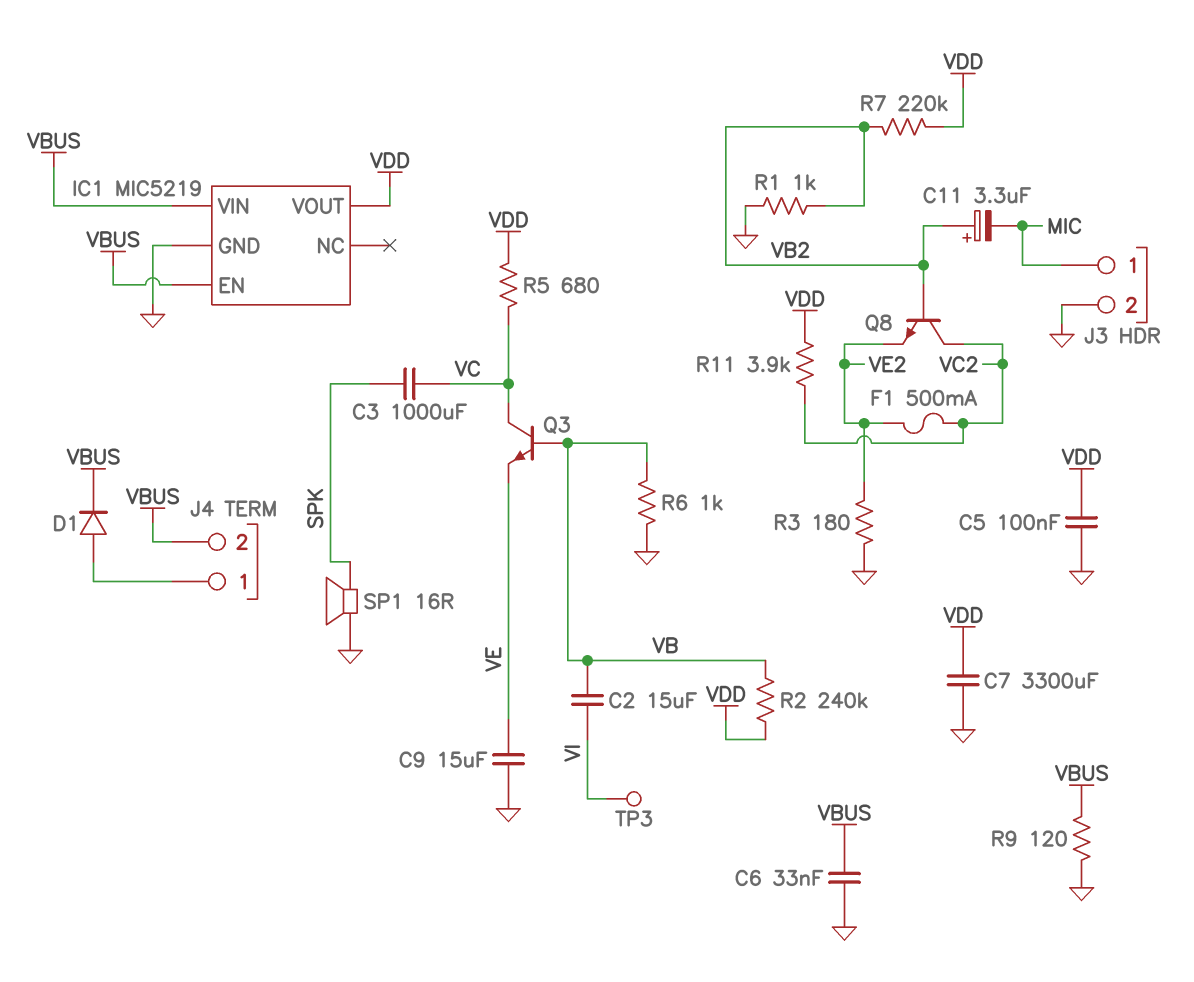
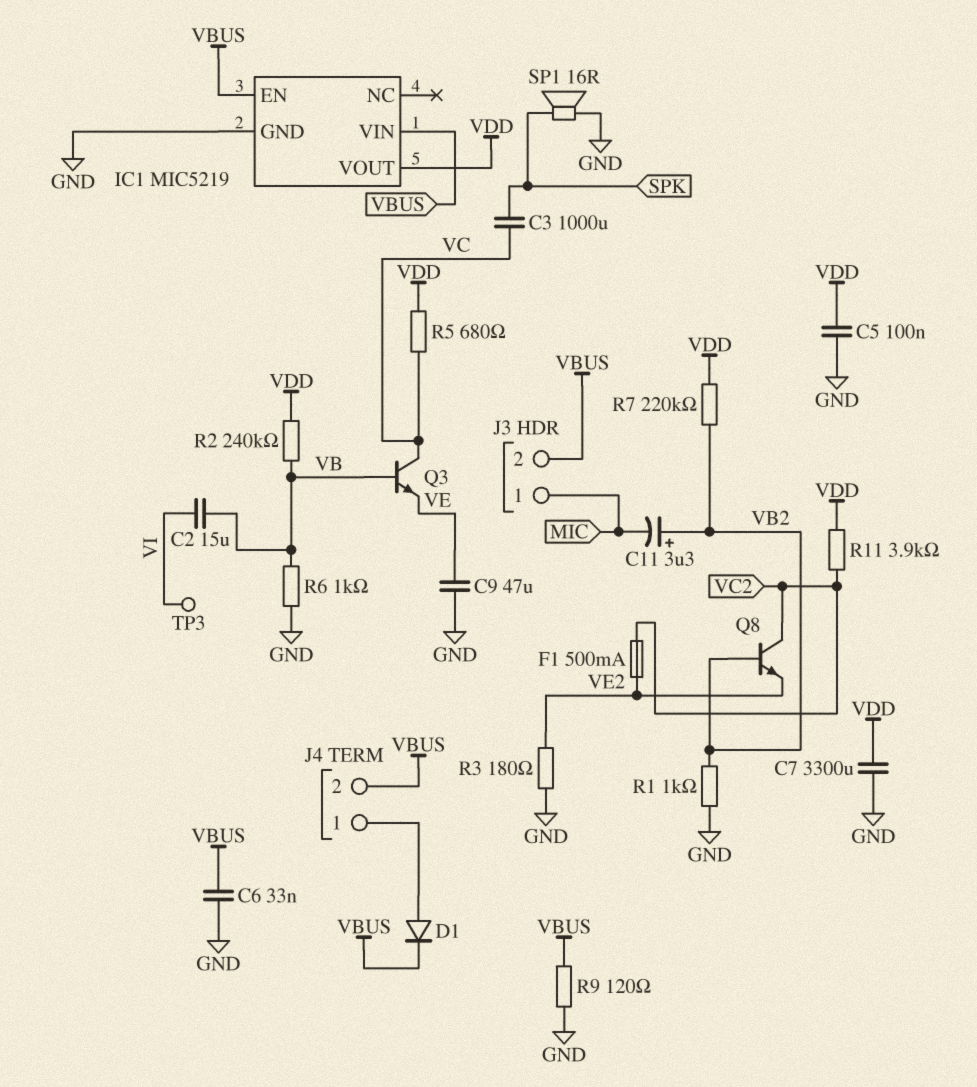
C9: 15uF (GND, VE) -> 47uF (GND, VE)
J3 pin 2: GND -> VBUS

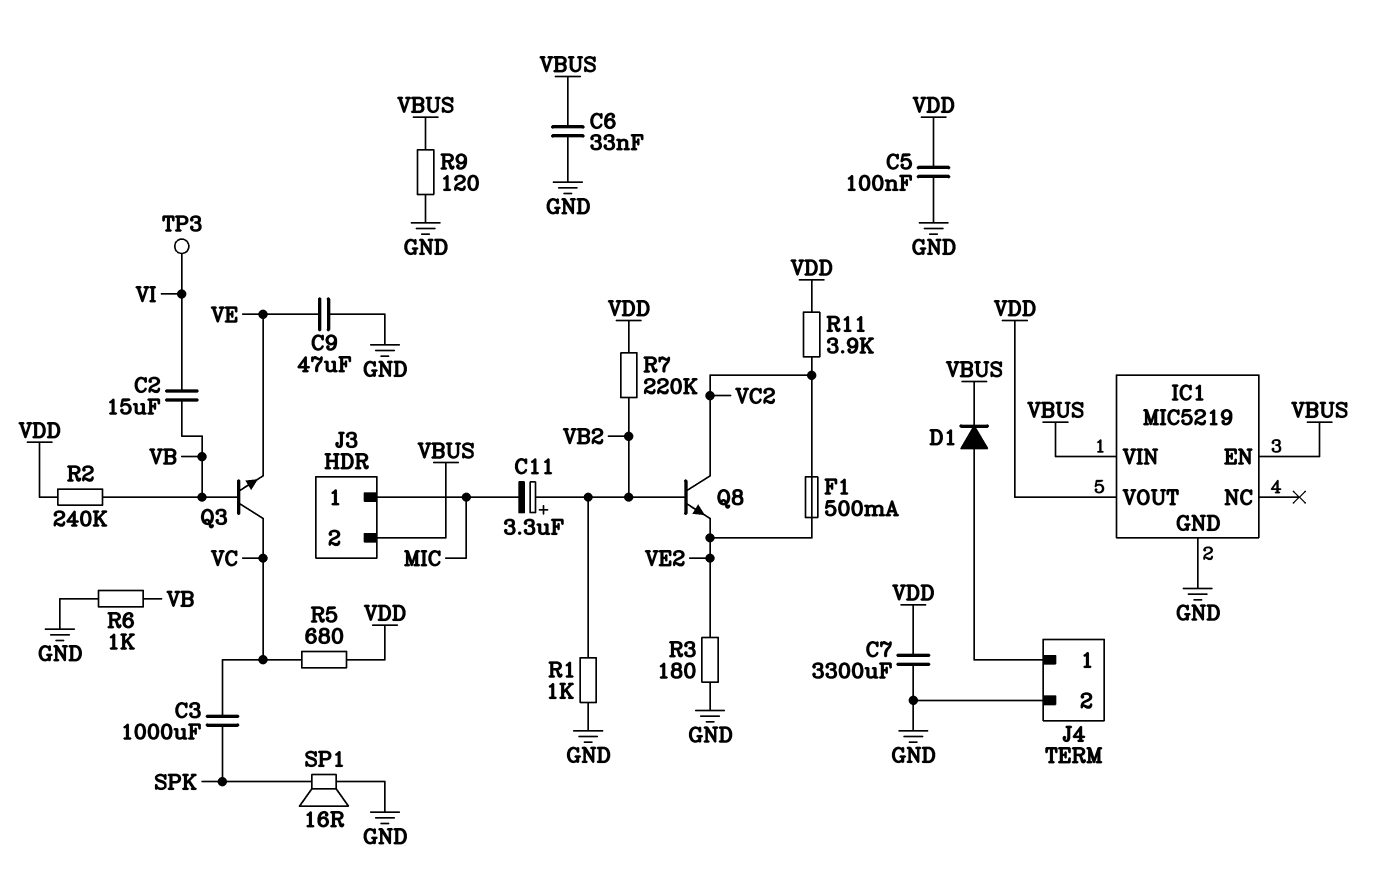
J4 pin 2: VBUS -> GND

